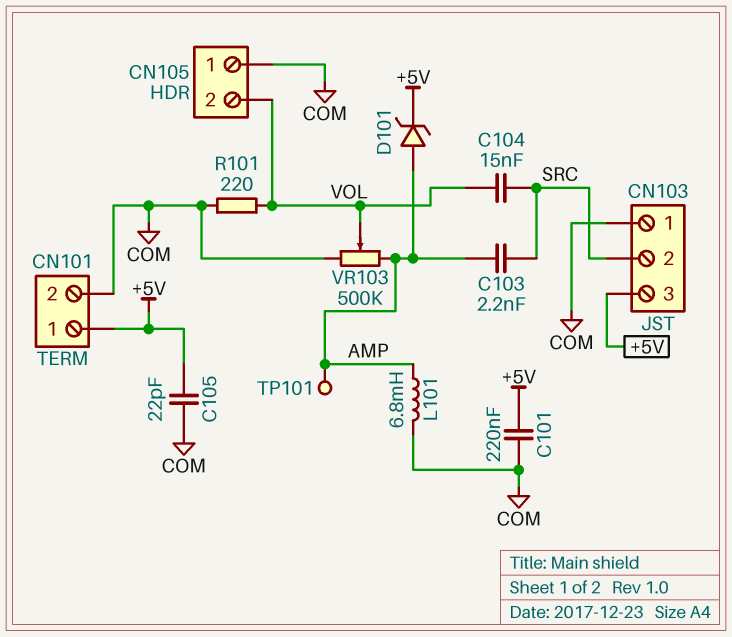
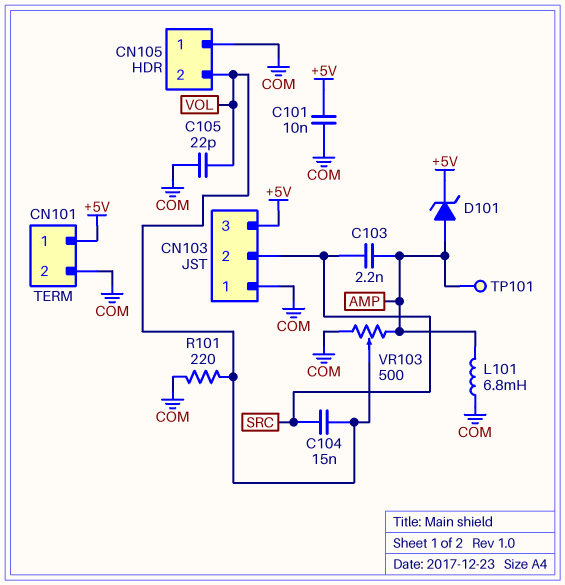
C101: 220nF (+5V, COM) -> 10nF (+5V, COM)
C105: 22pF (+5V, COM) -> 22pF (COM, VOL)
VR103: 500k (AMP, COM, wiper VOL) -> 500 (AMP, COM, wiper VOL)

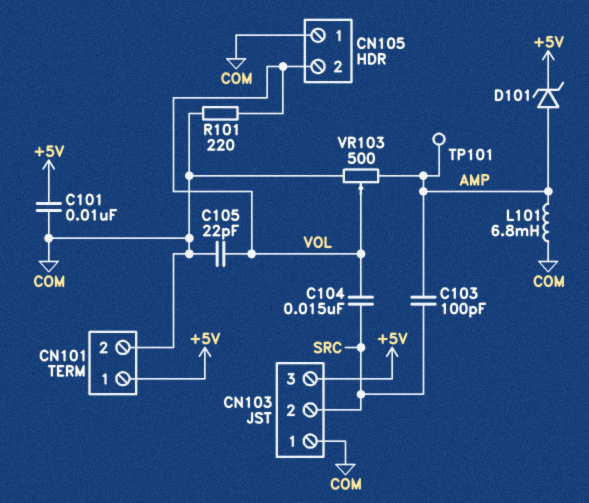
C103: 2.2nF (AMP, SRC) -> 100pF (AMP, SRC)

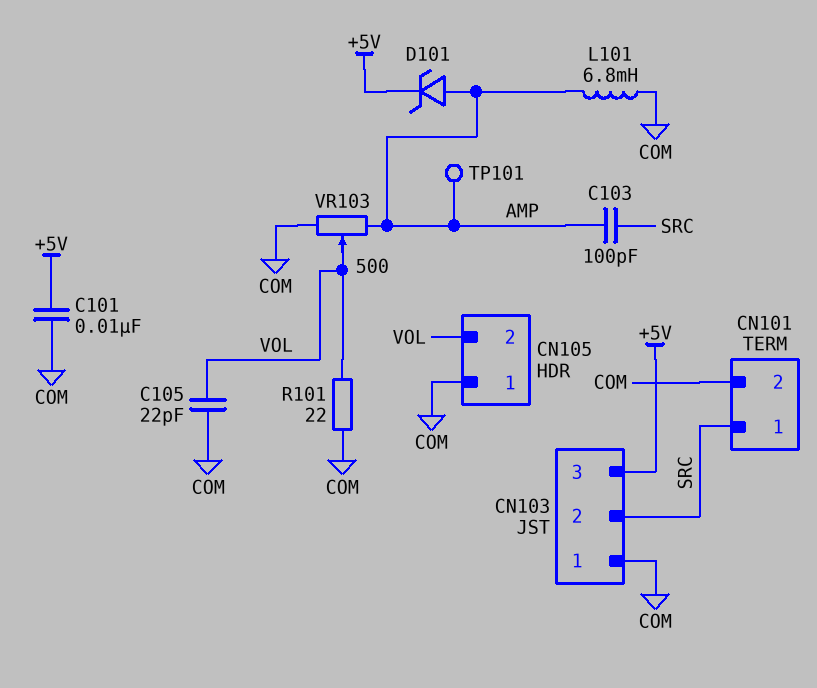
C104: 15nF (SRC, VOL) -> none
CN101 pin 1: +5V -> SRC
R101: 220 (COM, VOL) -> 22 (COM, VOL)

